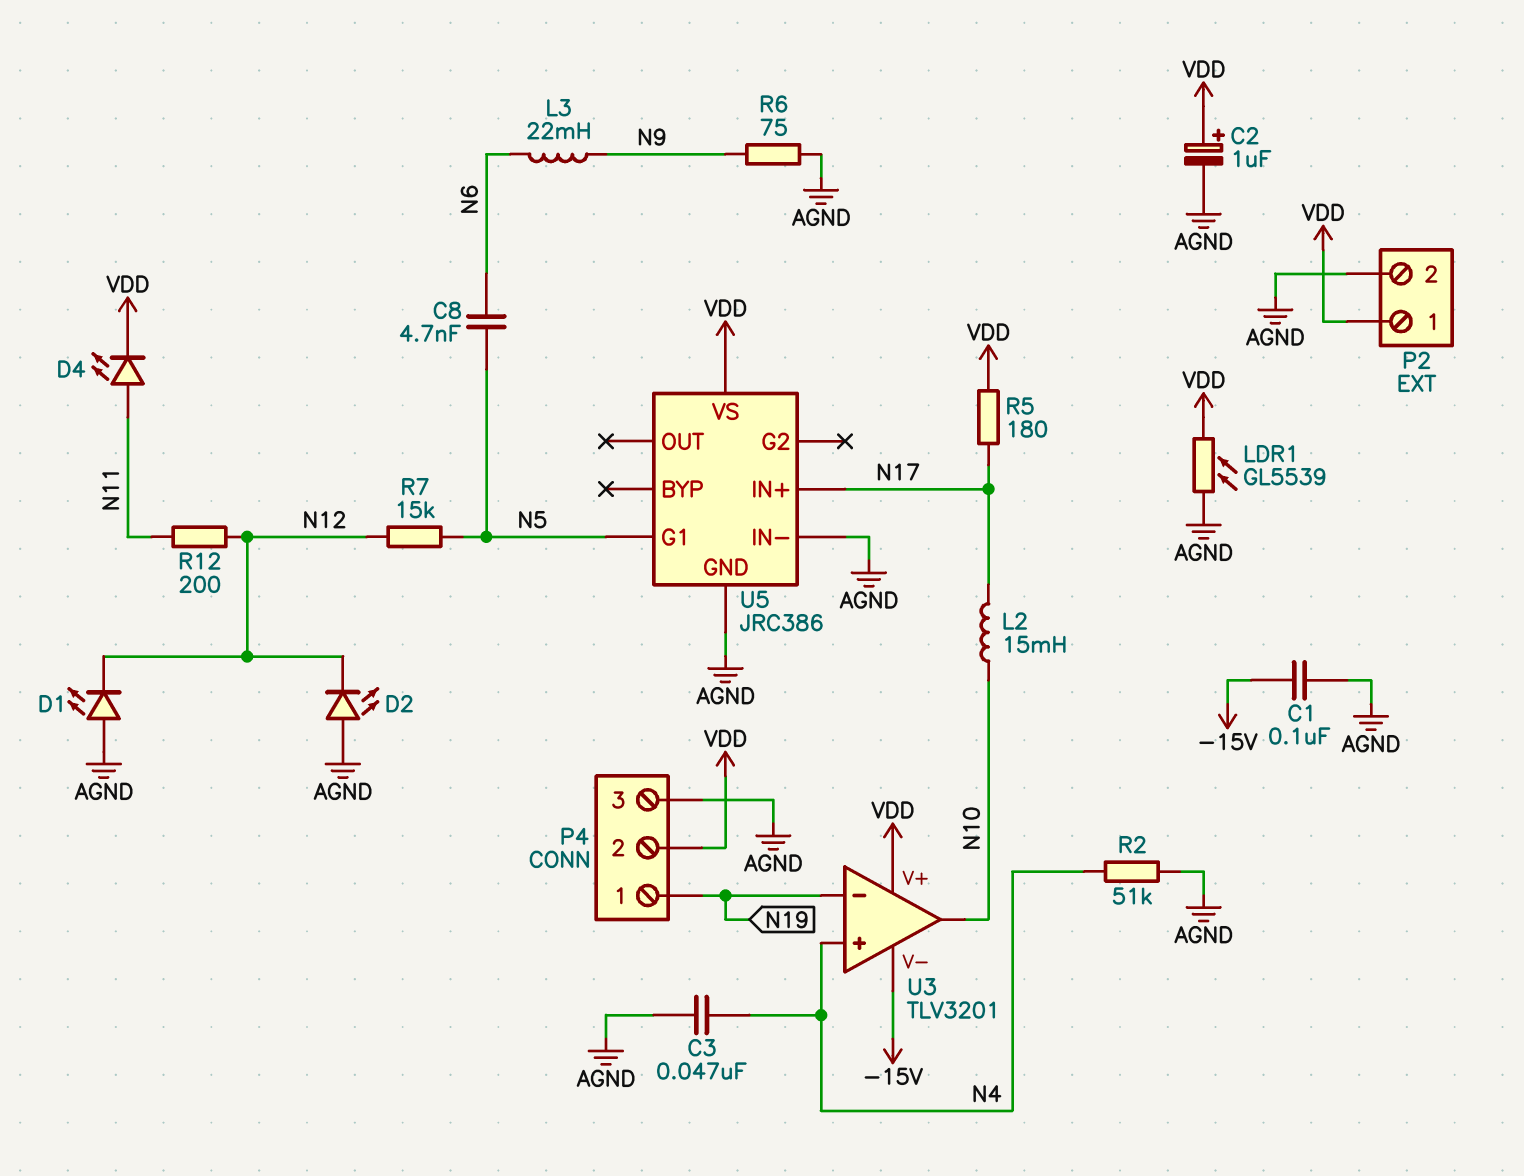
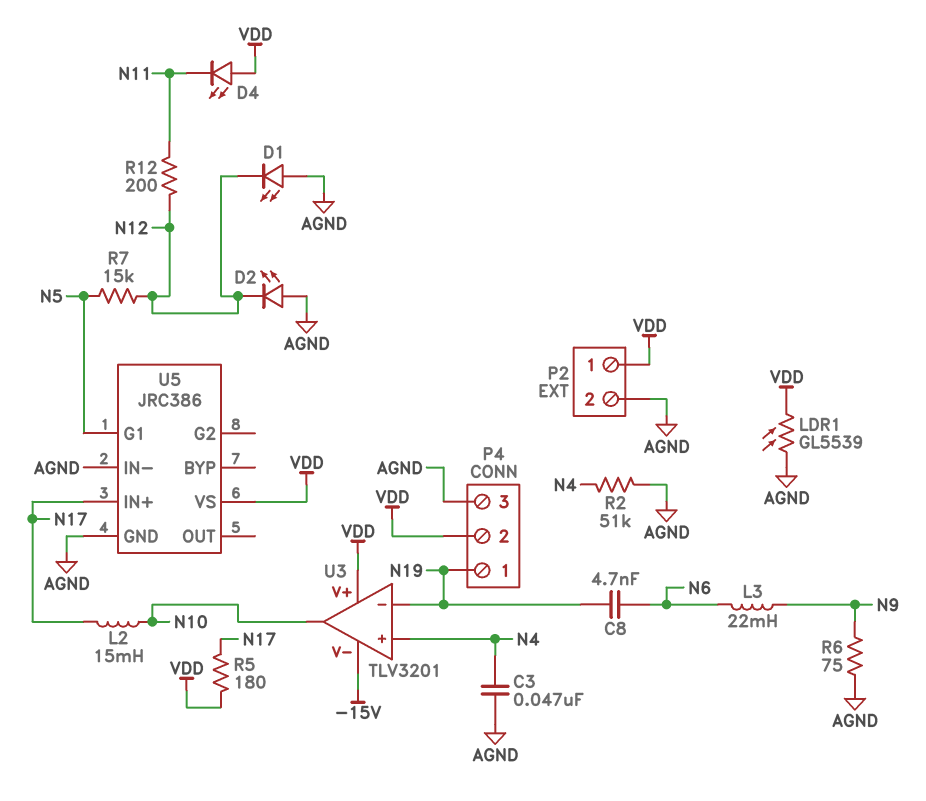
C1: 100nF (-15V, AGND) -> none
C2: 1uF (plus VDD, minus AGND) -> none
C8: 4.7nF (N5, N6) -> 4.7nF (N6, N19)
D4: LED (A N11, K VDD) -> LED (A VDD, K N11)

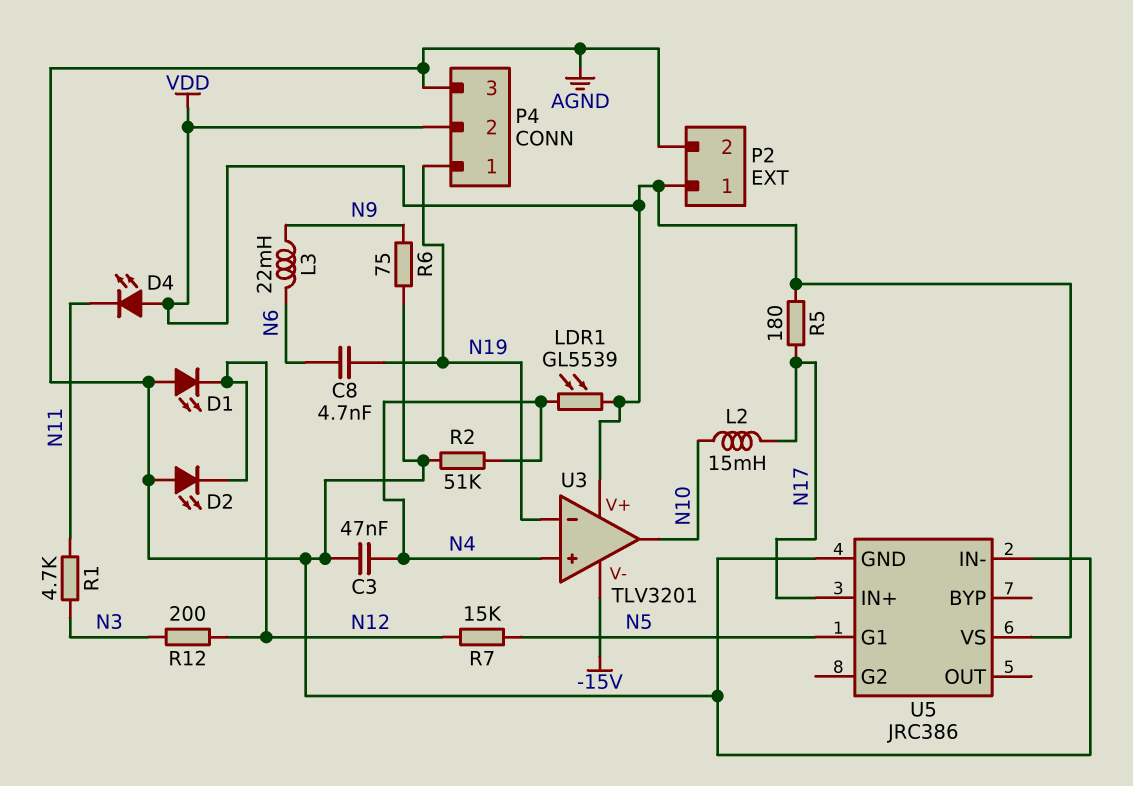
LDR1: GL5539 (AGND, VDD) -> GL5539 (N4, VDD)
R1: none -> 4.7k (N3, N11)
R12: 200 (N11, N12) -> 200 (N3, N12)

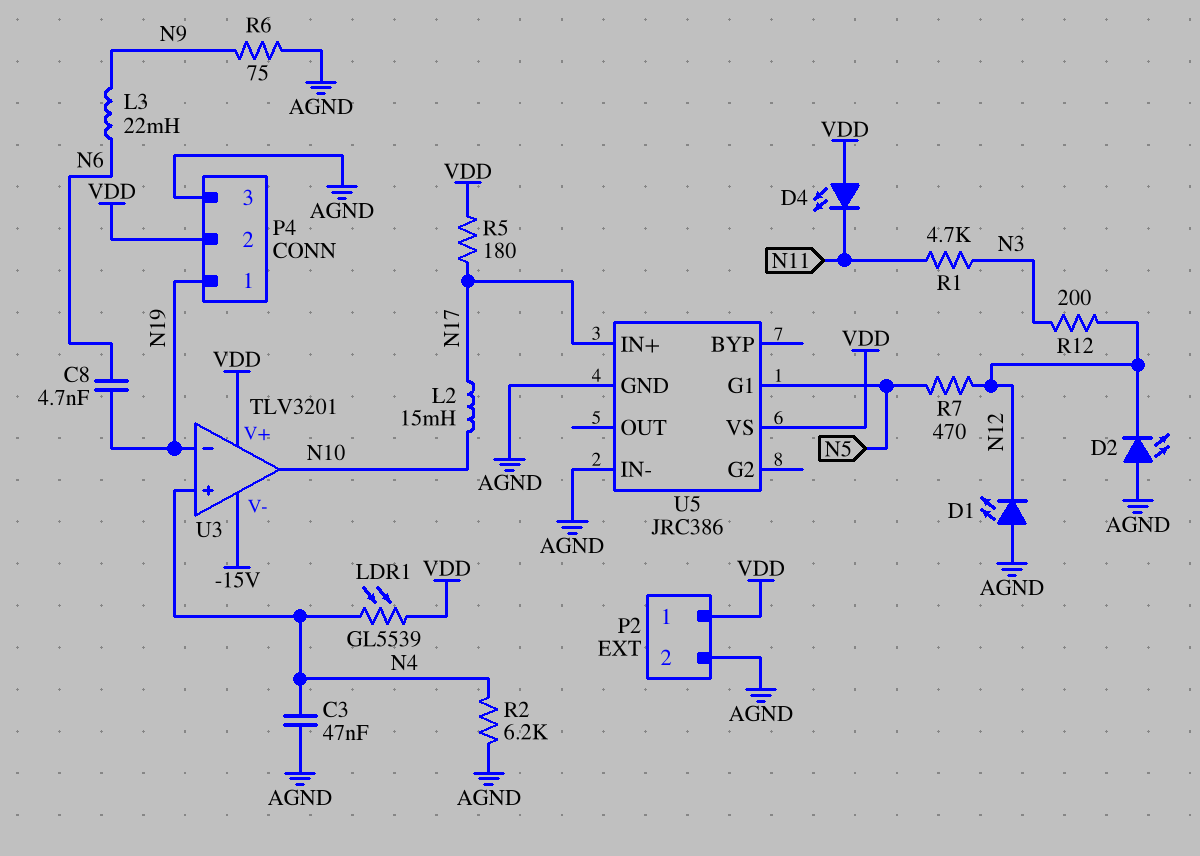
R2: 51k (AGND, N4) -> 6.2k (AGND, N4)
R7: 15k (N5, N12) -> 470 (N5, N12)

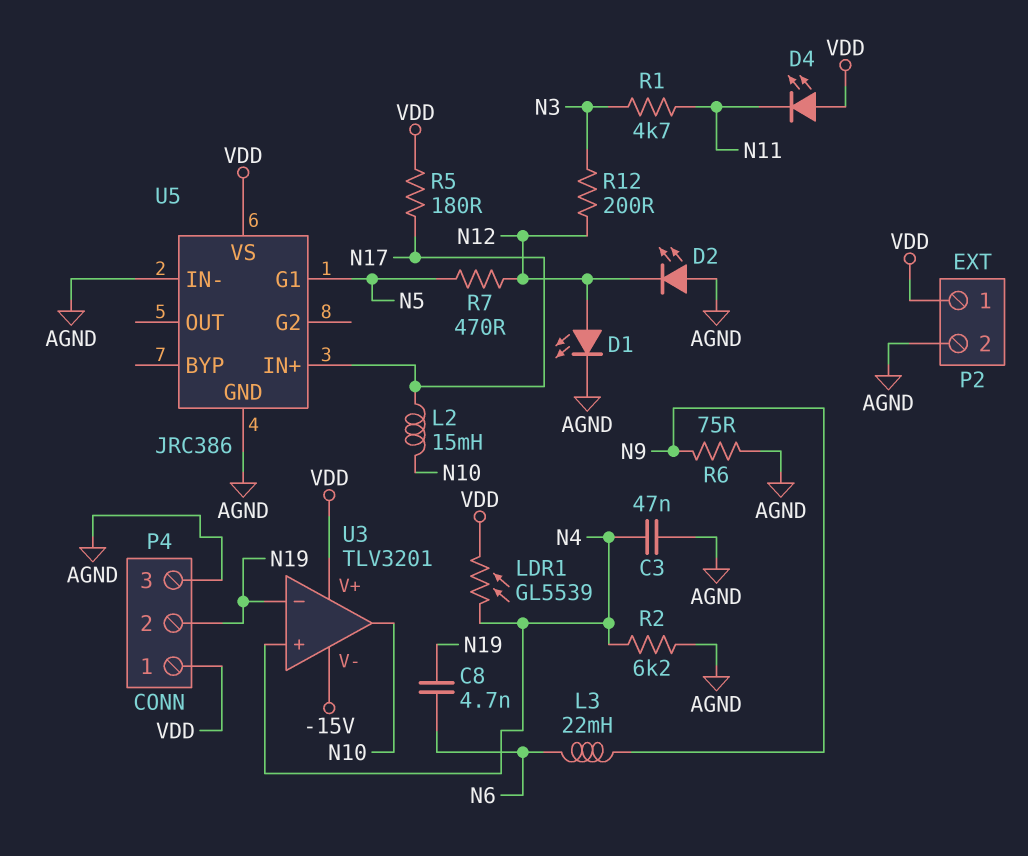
D1: LED (A AGND, K N12) -> LED (A N12, K AGND)
P4 pin 1: N19 -> VDD
P4 pin 2: VDD -> N19

